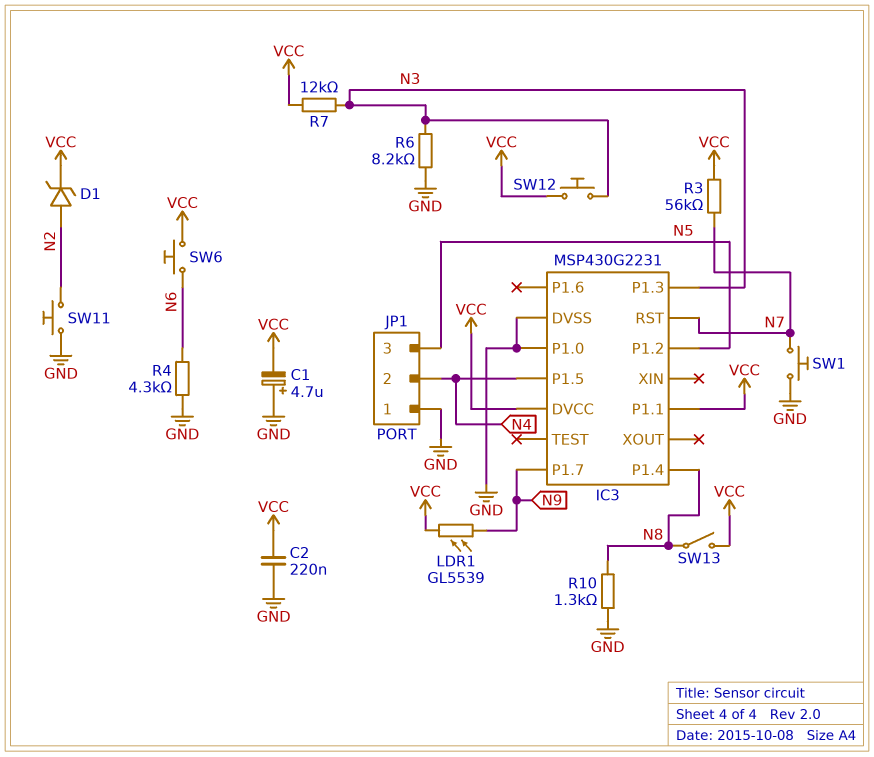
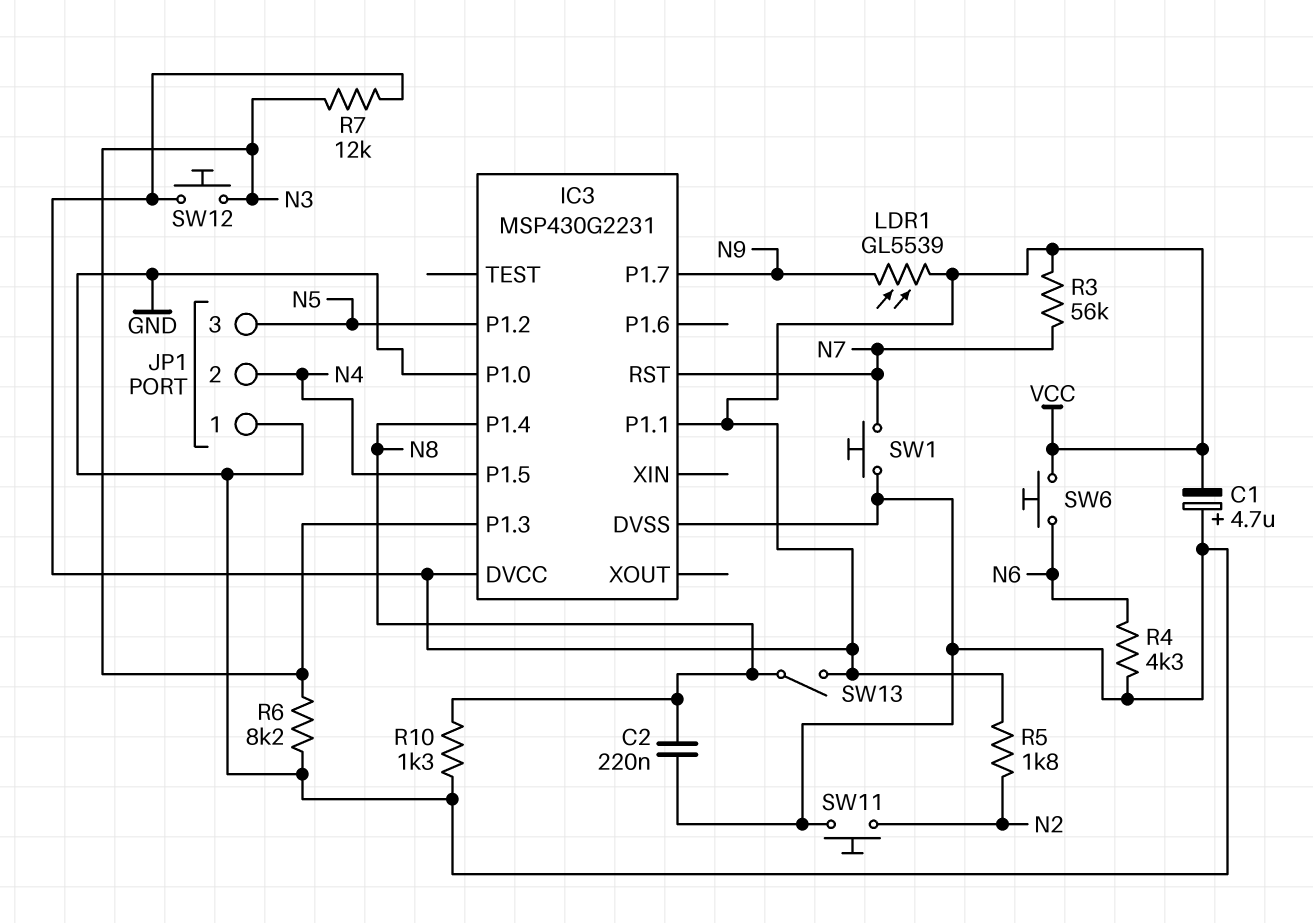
C2: 220nF (GND, VCC) -> 220nF (GND, N8)
D1: zener (A N2, K VCC) -> none
R5: none -> 1.8k (N2, VCC)

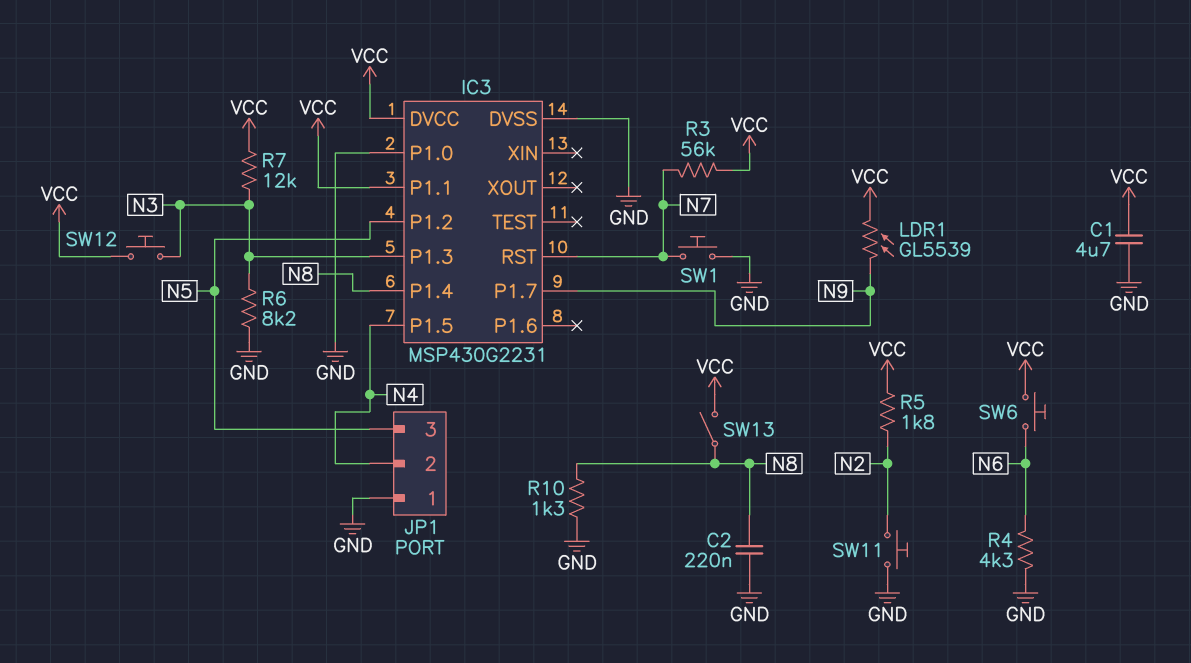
C1: 4.7uF (plus GND, minus VCC) -> 4.7uF (GND, VCC)

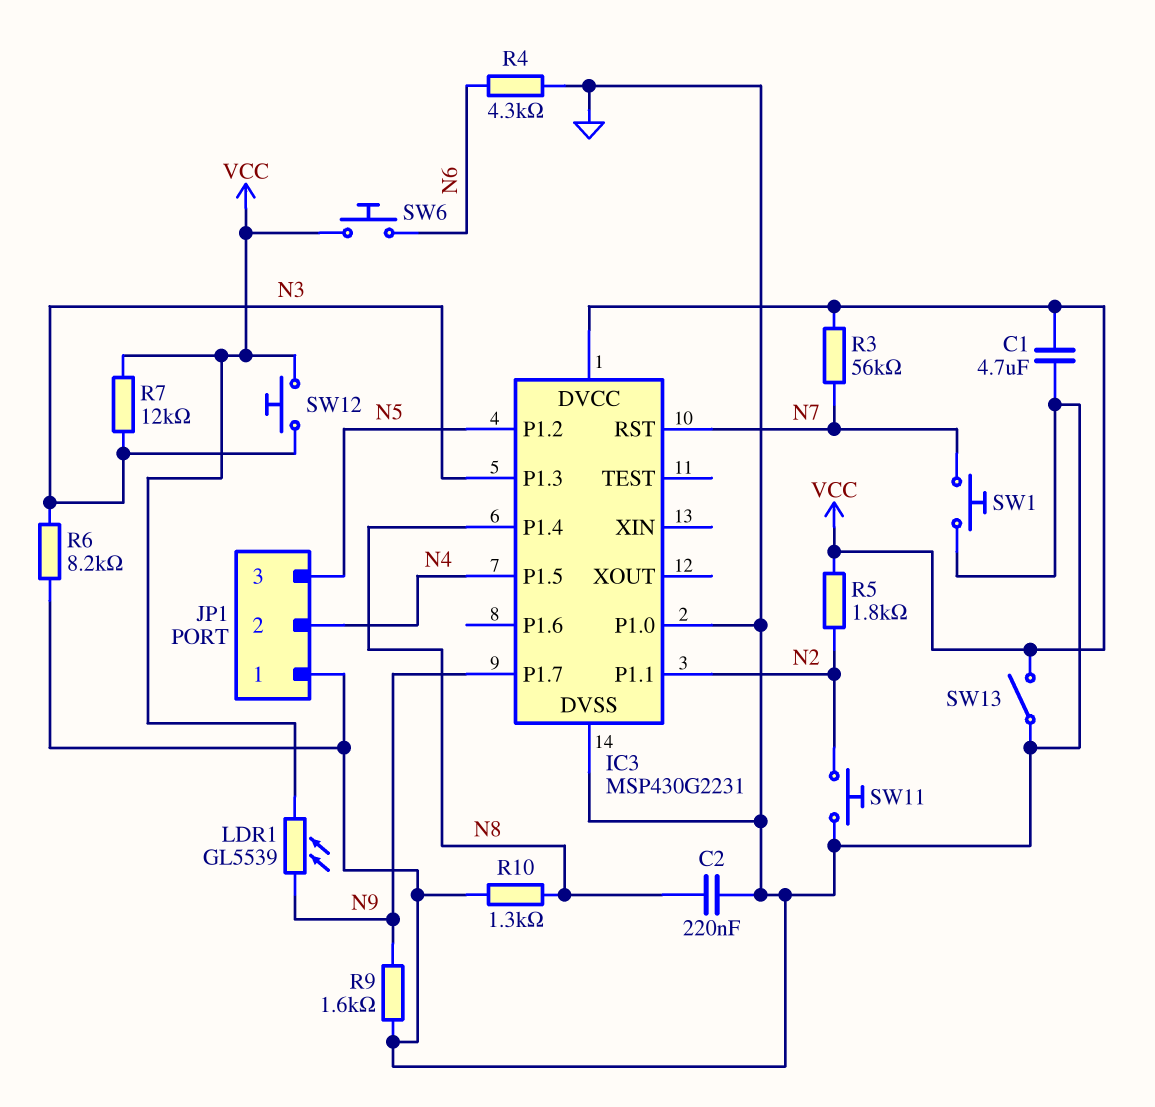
IC3 pin P1.1: VCC -> N2
R9: none -> 1.6k (GND, N9)
SW13: switch (N8, VCC) -> switch (GND, VCC)

